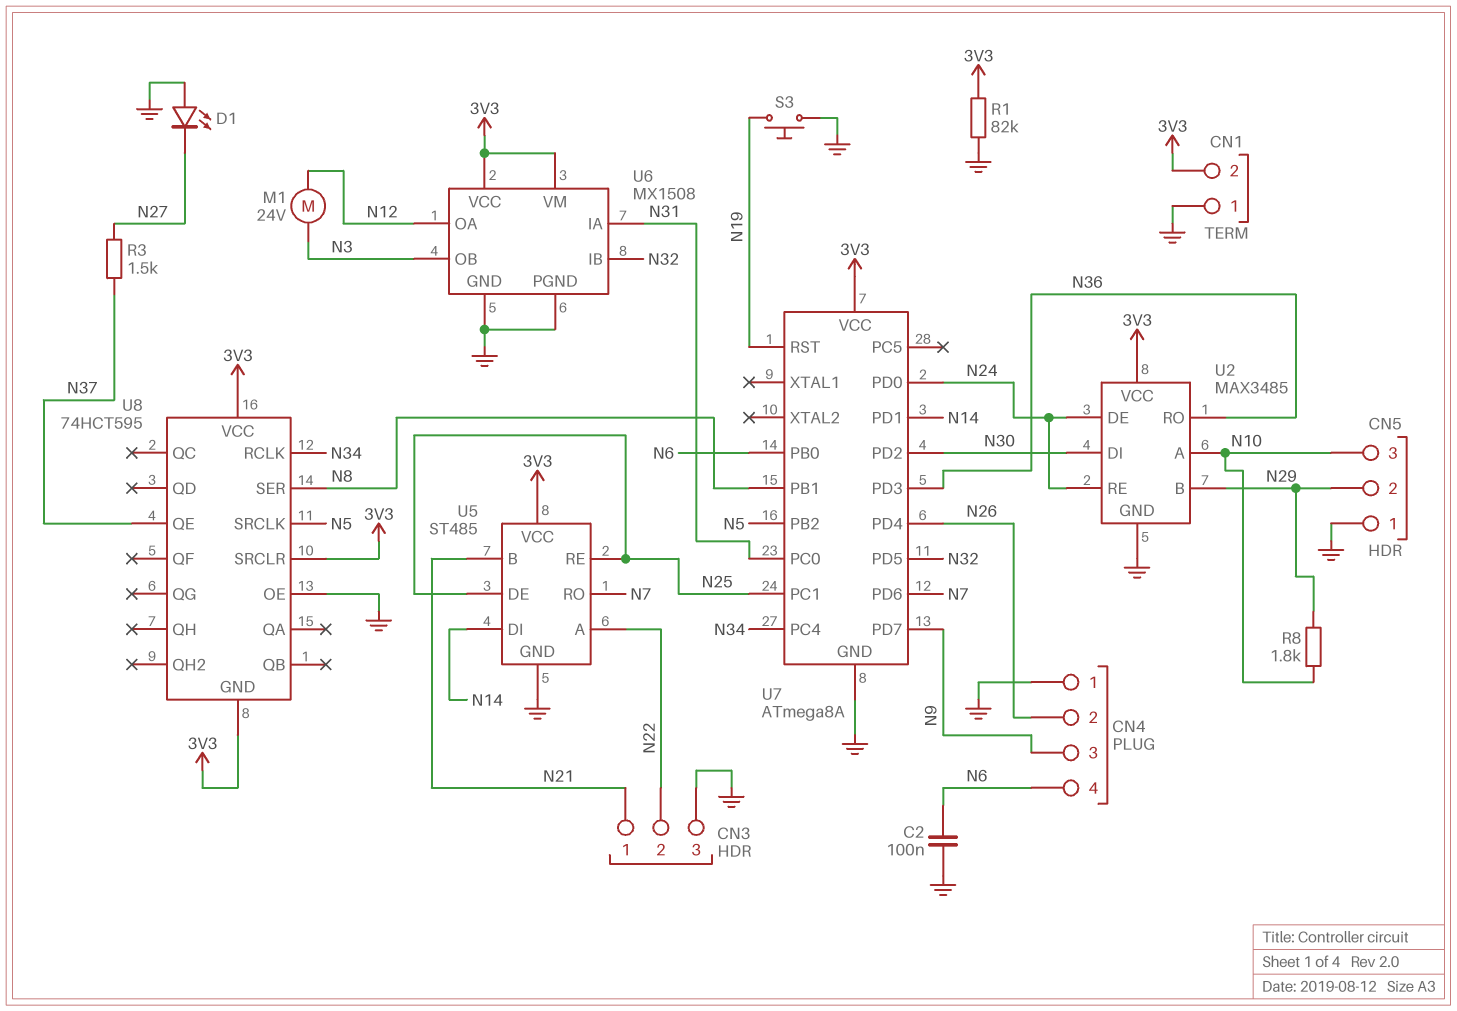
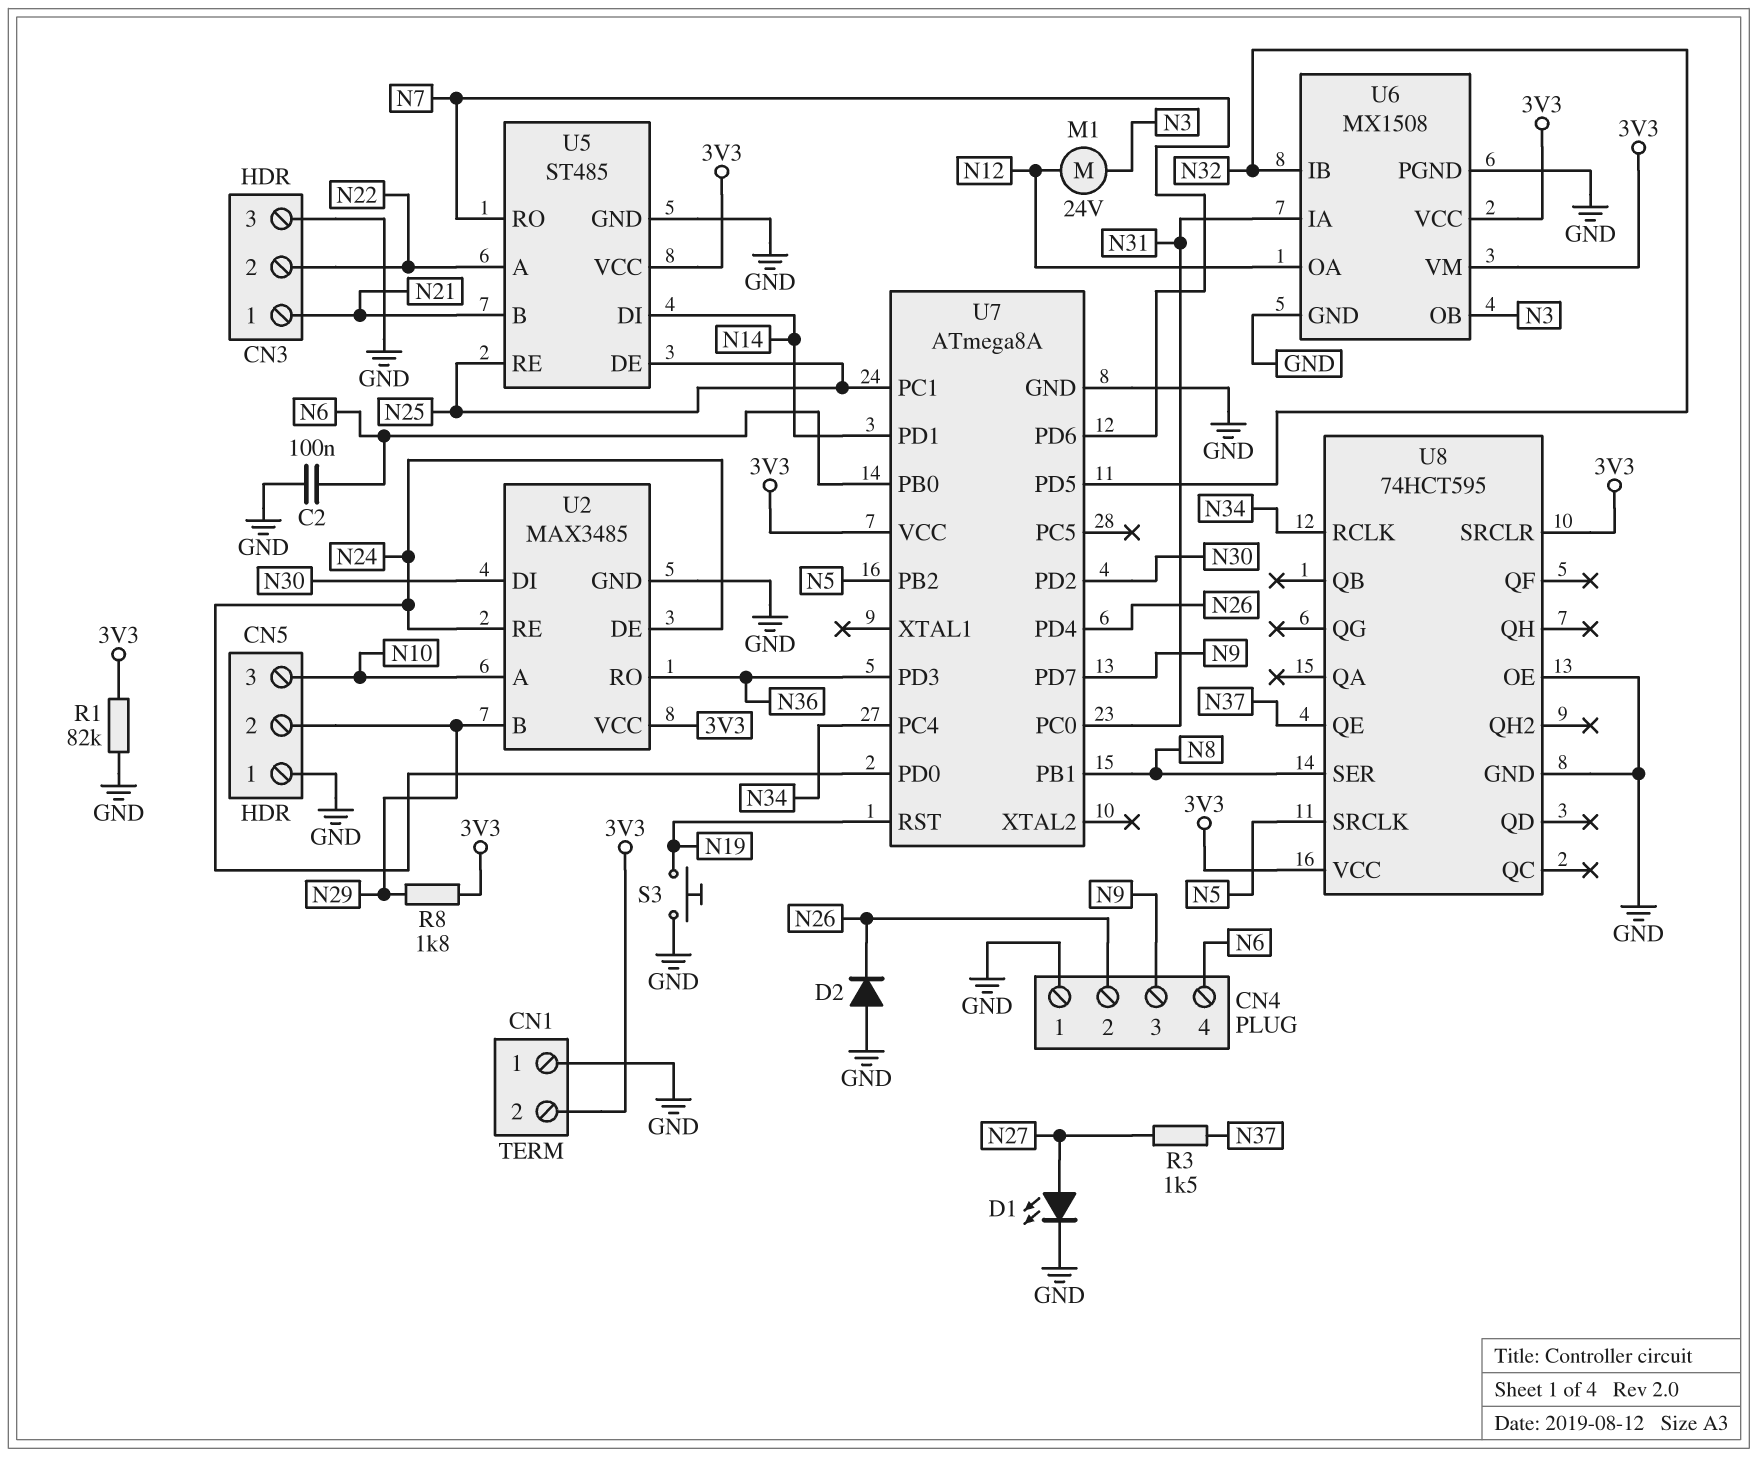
D1: LED (A GND, K N27) -> LED (A N27, K GND)
D2: none -> diode (A GND, K N26)
R8: 1.8k (N10, N29) -> 1.8k (3V3, N29)
U8 pin GND: 3V3 -> GND

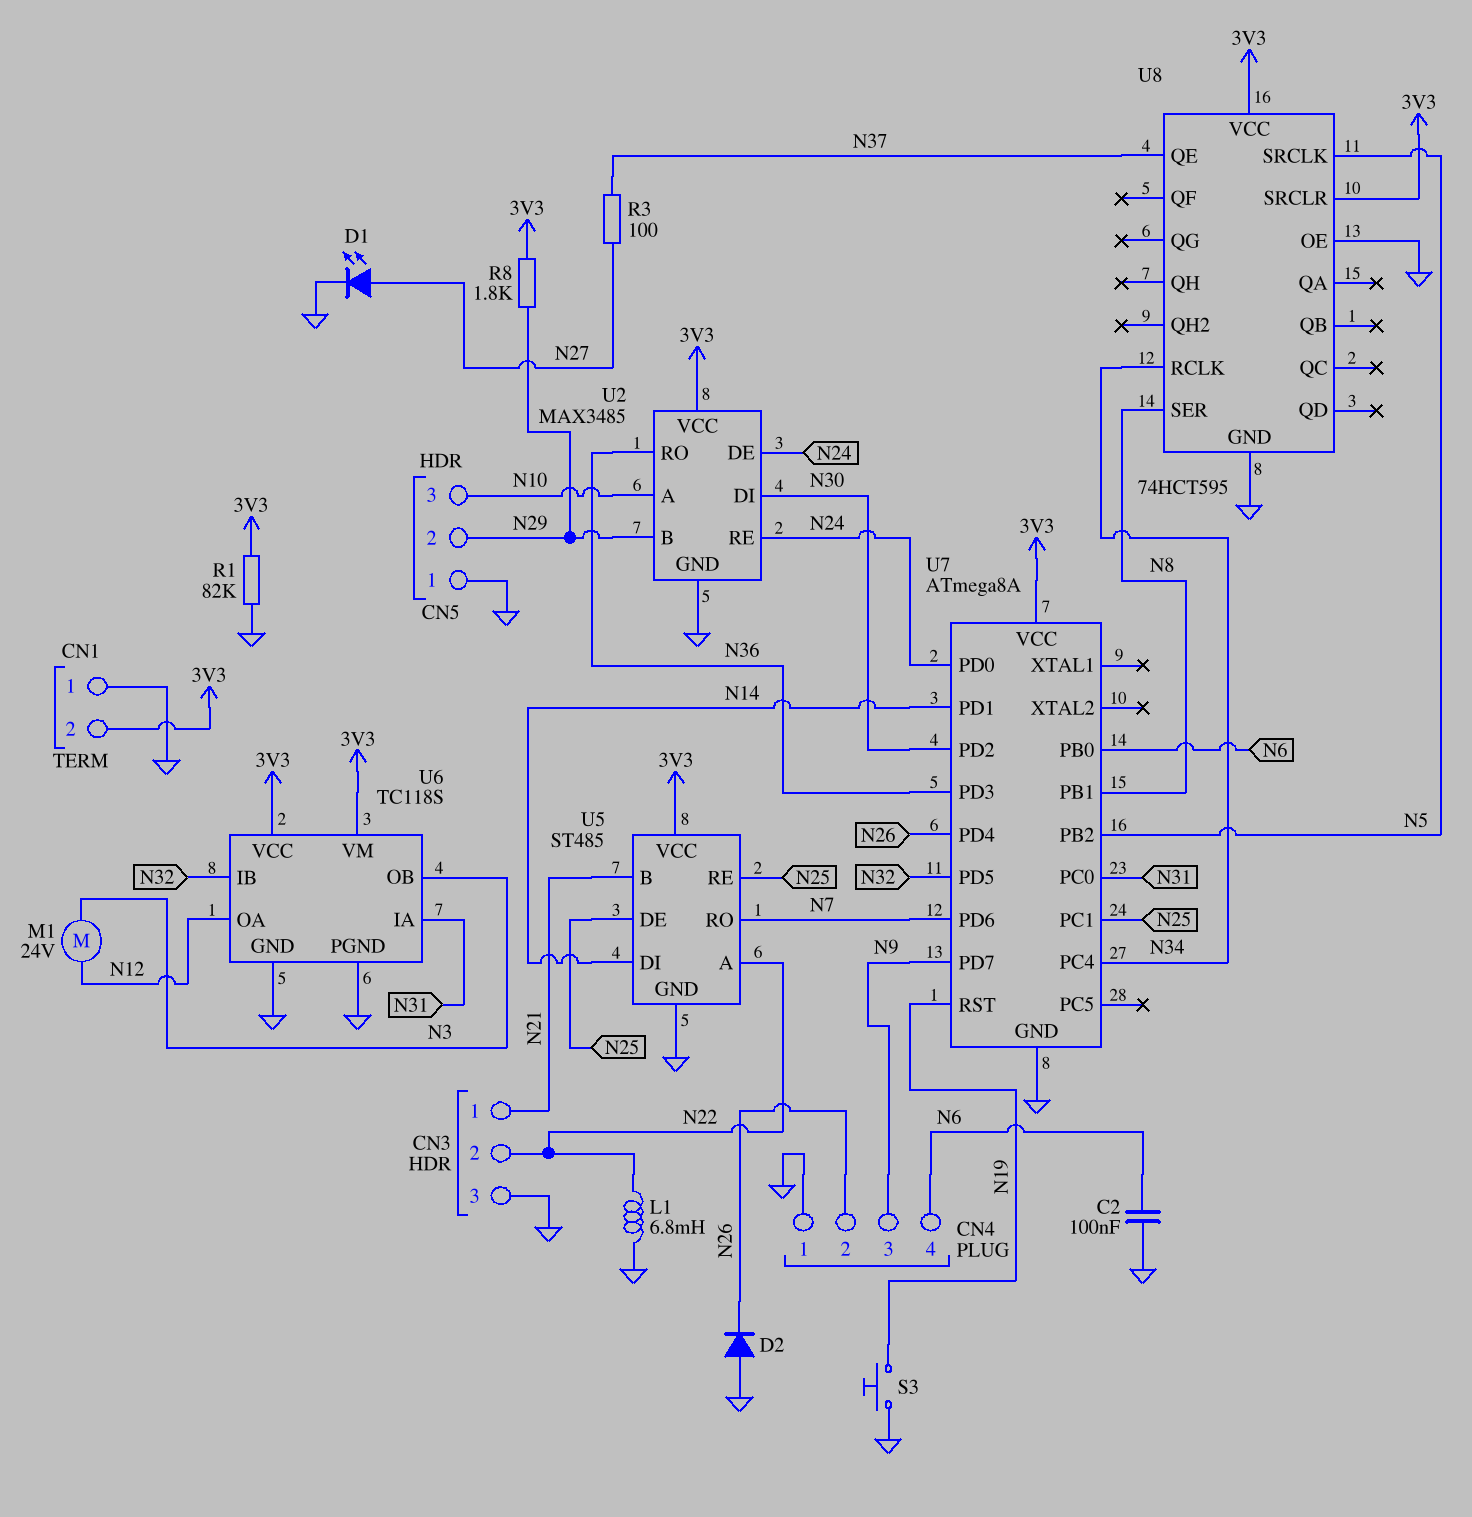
L1: none -> 6.8mH (GND, N22)
R3: 1.5k (N27, N37) -> 100 (N27, N37)
U6: MX1508 -> TC118S

